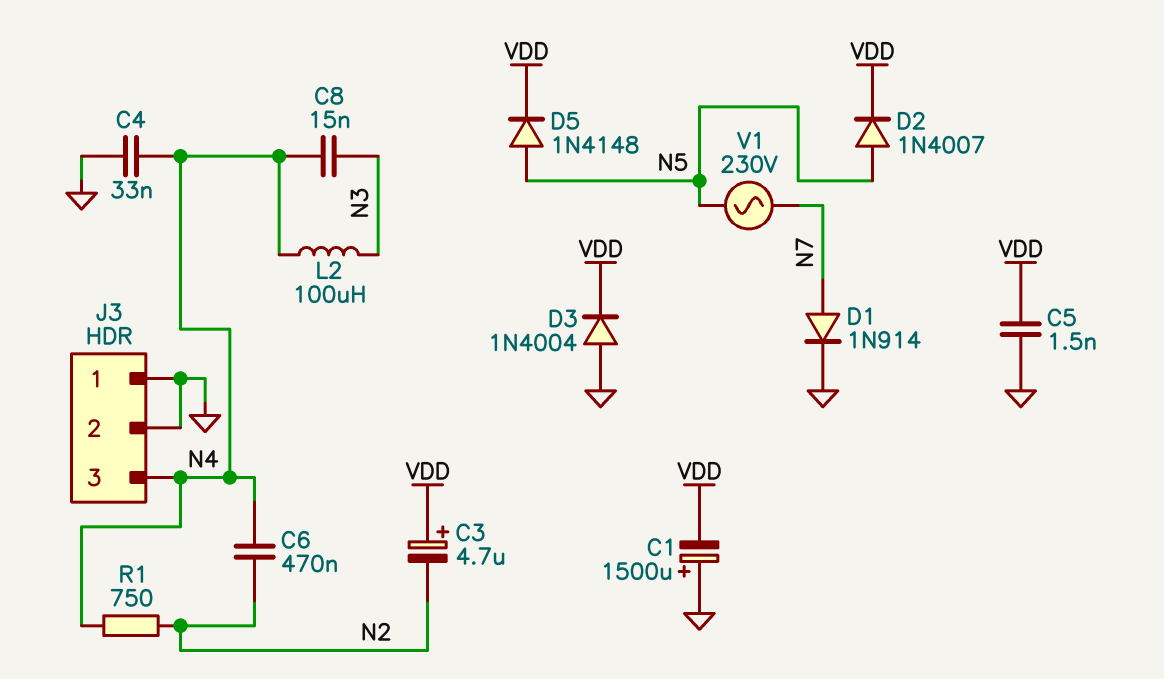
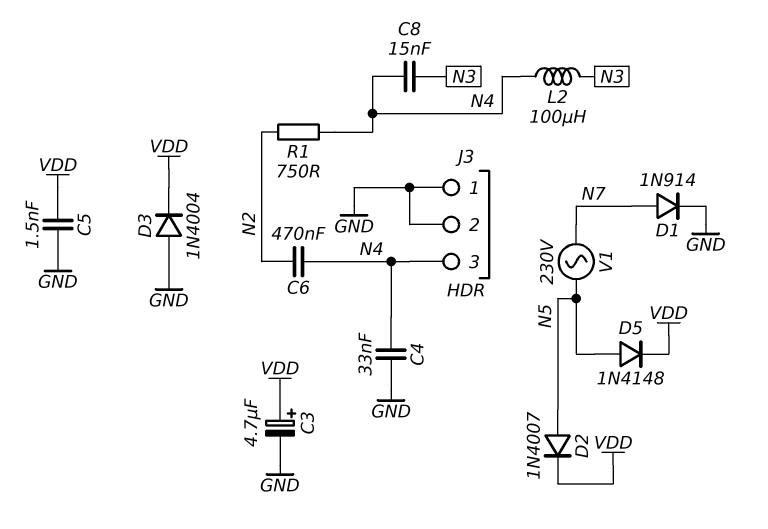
C1: 1500uF (plus GND, minus VDD) -> none
C3: 4.7uF (plus VDD, minus N2) -> 4.7uF (plus VDD, minus GND)

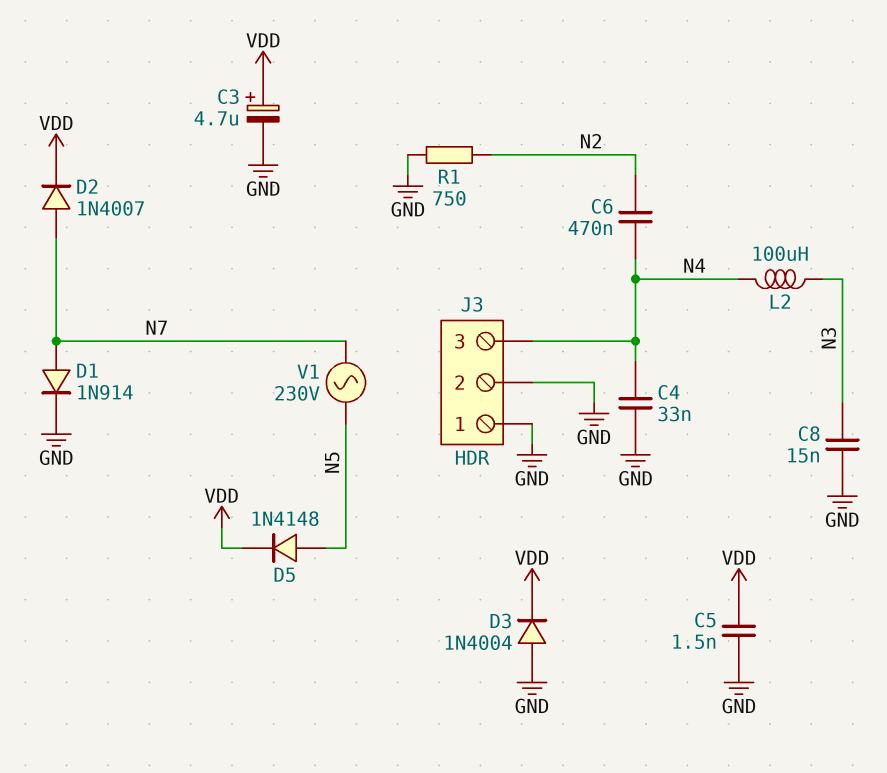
C8: 15nF (N3, N4) -> 15nF (GND, N3)
D2: diode 1N4007 (A N5, K VDD) -> diode 1N4007 (A N7, K VDD)
R1: 750 (N2, N4) -> 750 (GND, N2)

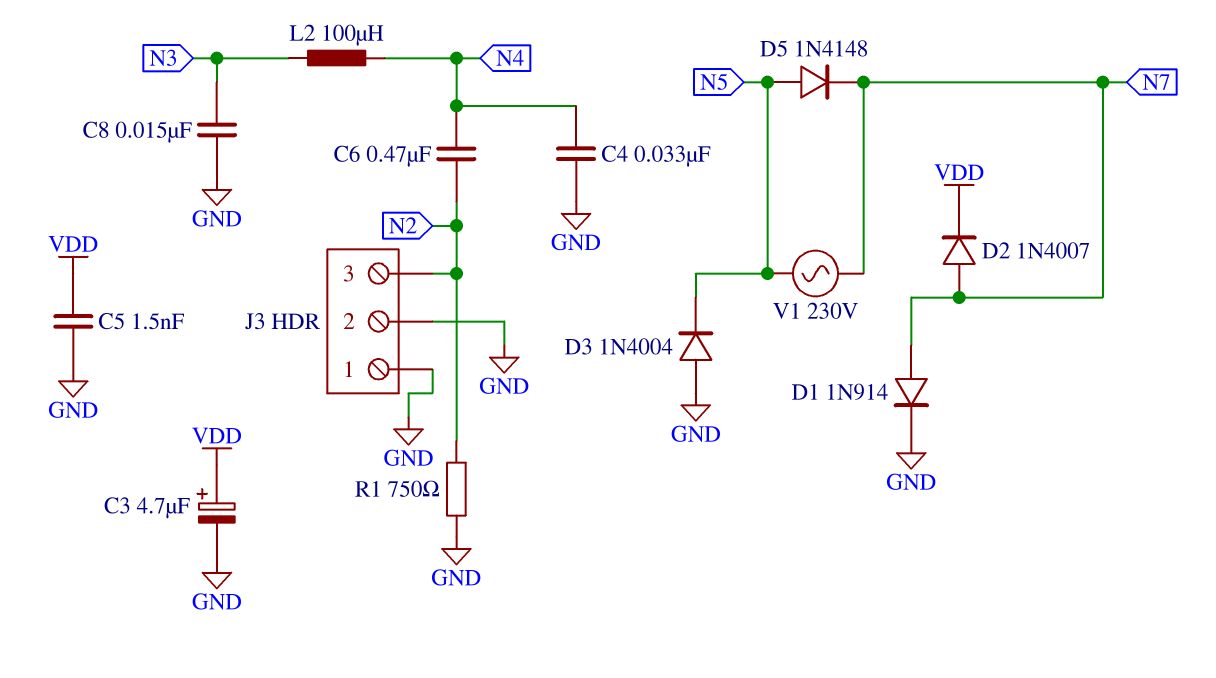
D3: diode 1N4004 (A GND, K VDD) -> diode 1N4004 (A GND, K N5)
D5: diode 1N4148 (A N5, K VDD) -> diode 1N4148 (A N5, K N7)
J3 pin 3: N4 -> N2

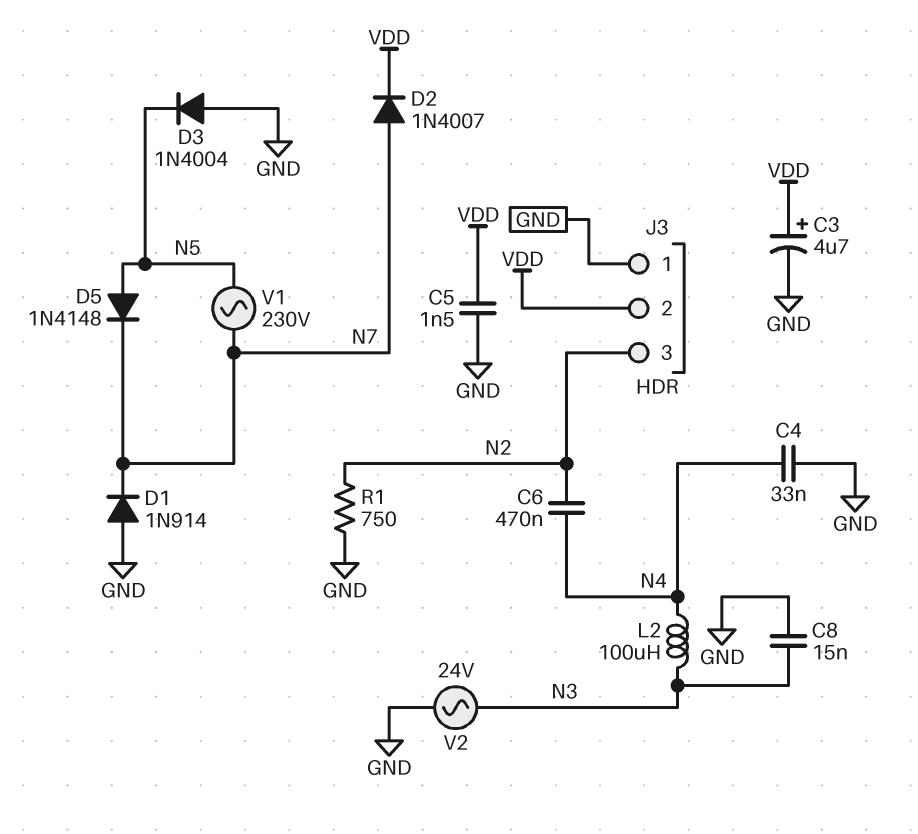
D1: diode 1N914 (A N7, K GND) -> diode 1N914 (A GND, K N7)
J3 pin 2: GND -> VDD
V2: none -> AC 24V (GND, N3)

